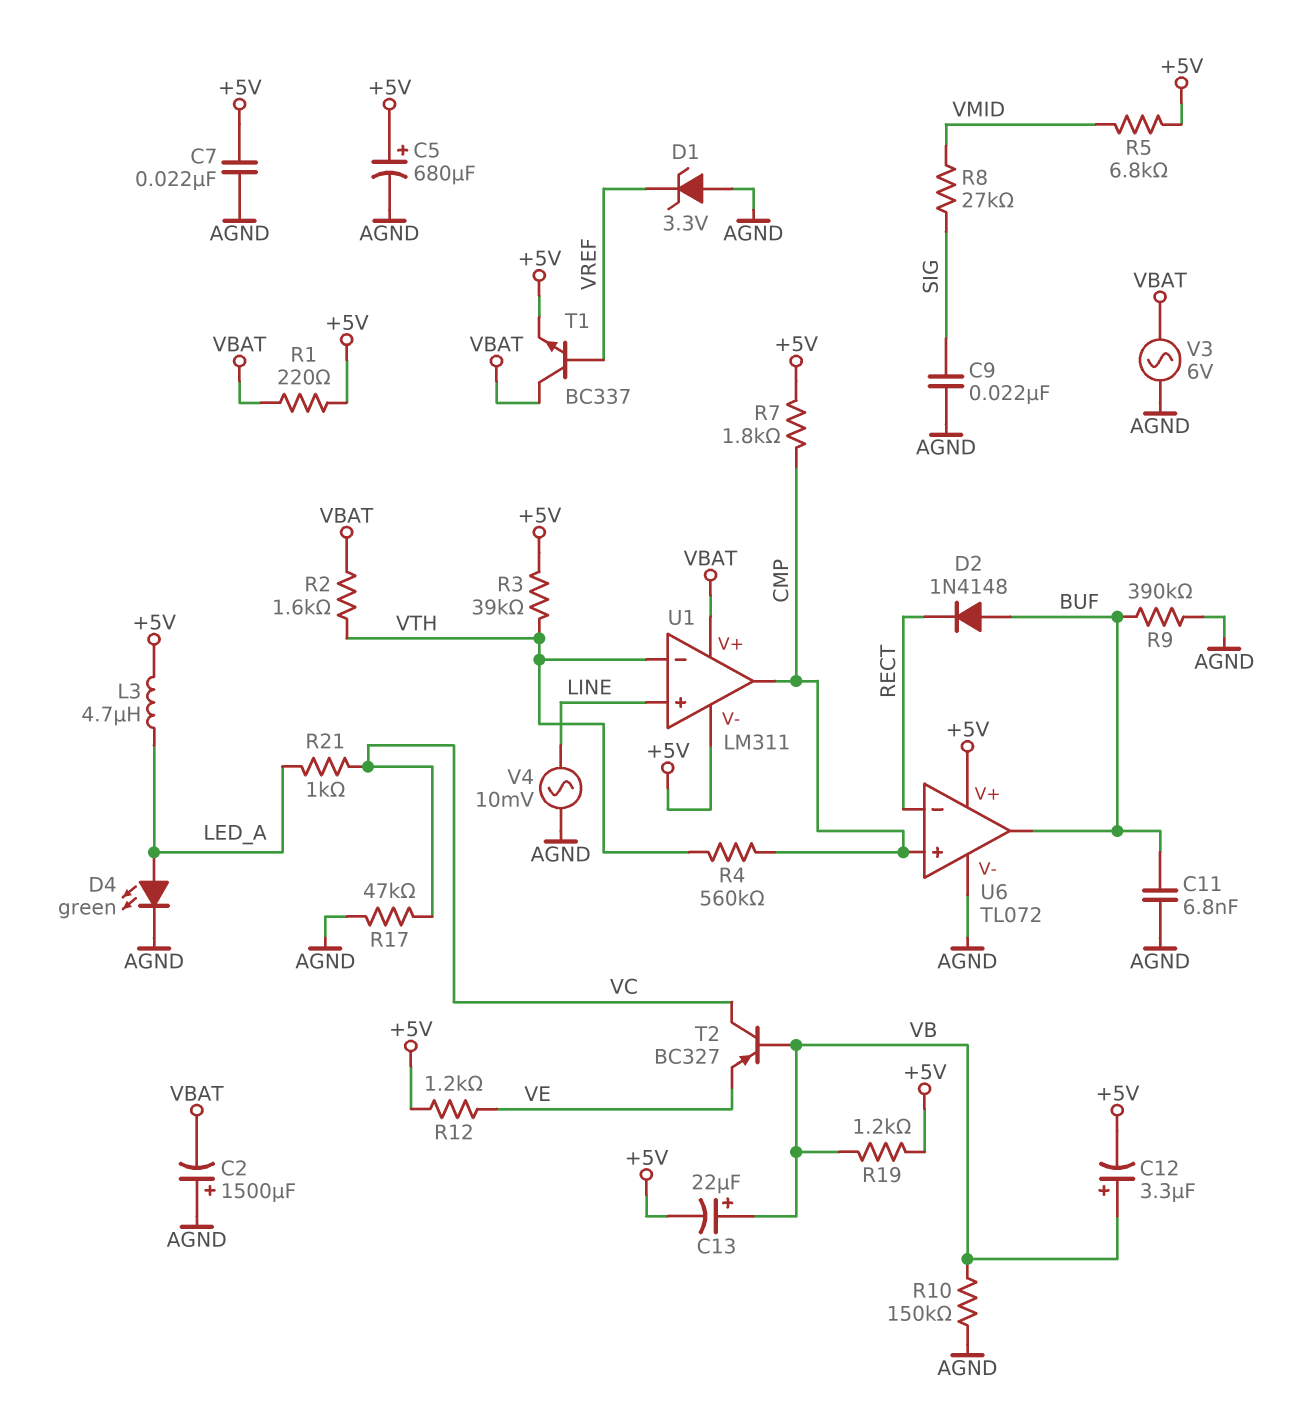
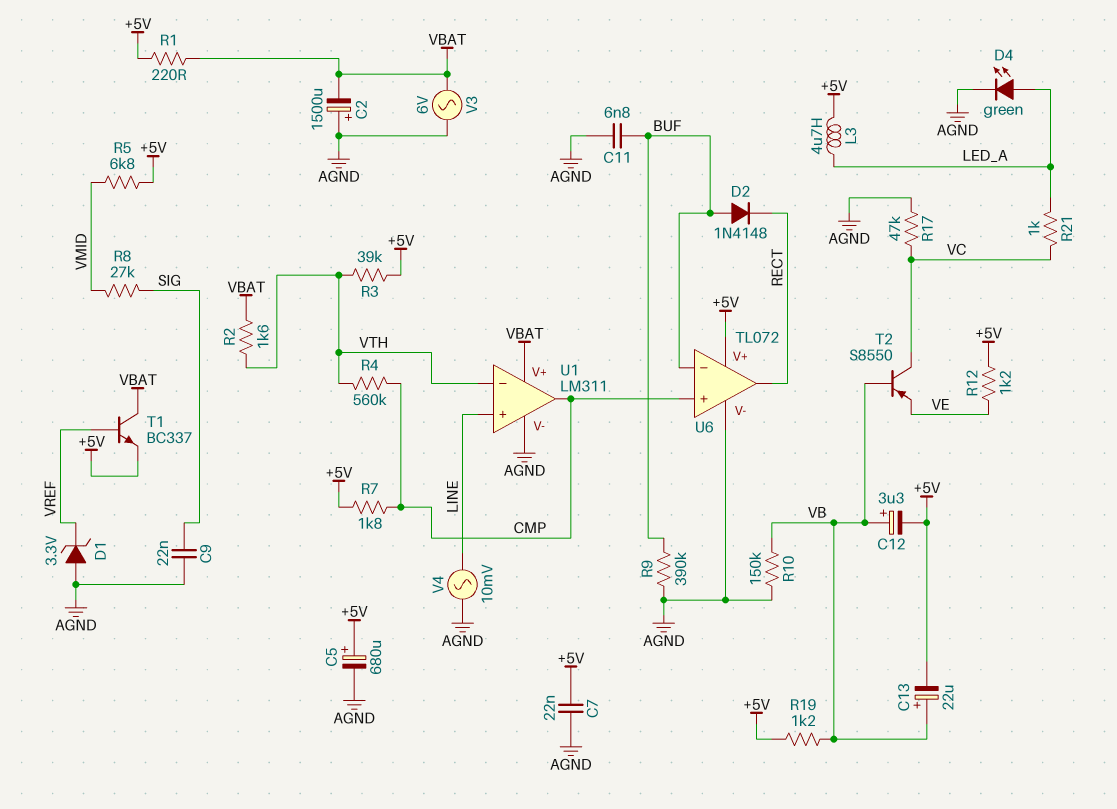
T2: PNP BC327 (B VB, C VC, E VE) -> PNP S8550 (B VB, C VC, E VE)
U1 pin V-: +5V -> AGND
U6 pin in-: RECT -> BUF
U6 pin out: BUF -> RECT

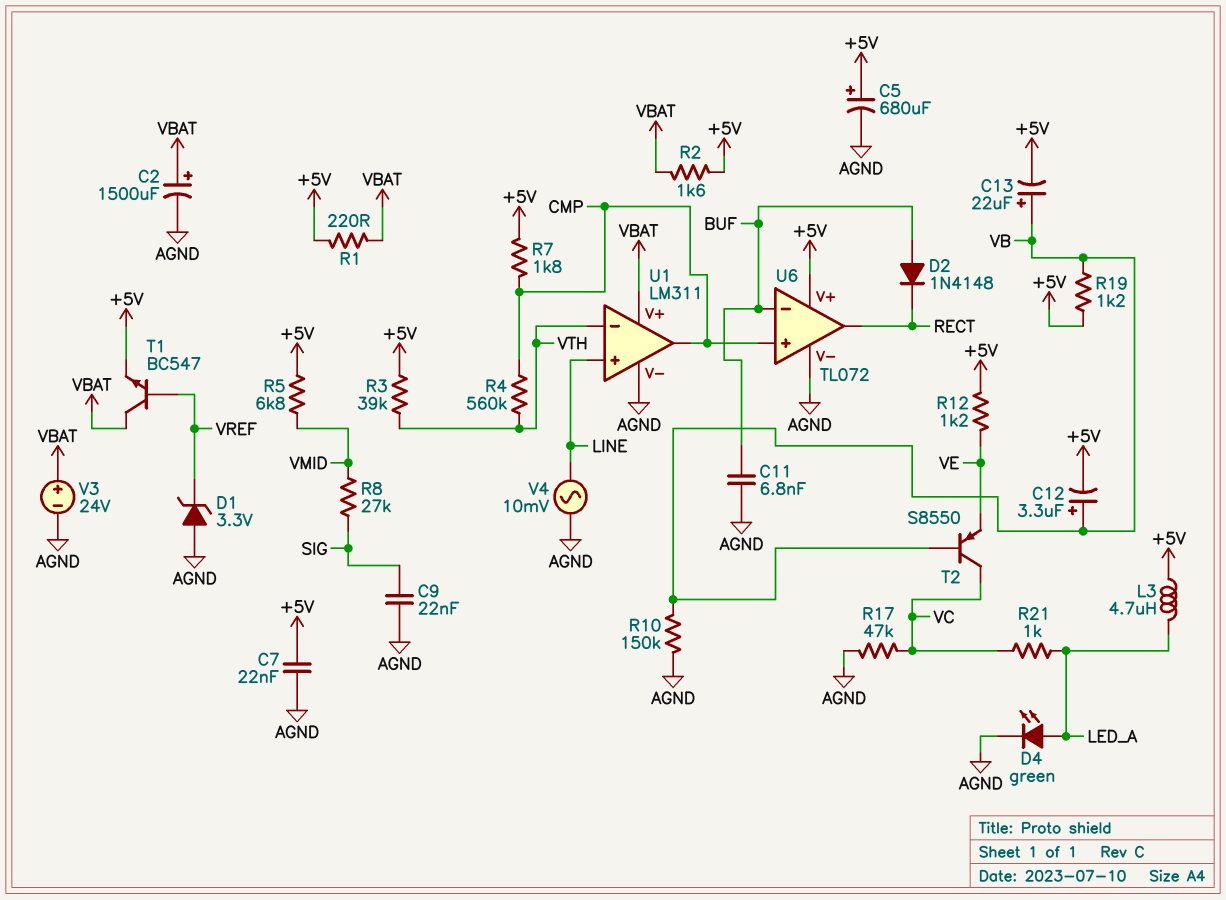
C2: 1500uF (plus AGND, minus VBAT) -> 1500uF (plus VBAT, minus AGND)
R2: 1.6k (VBAT, VTH) -> 1.6k (+5V, VBAT)
R9: 390k (AGND, BUF) -> none
T1: NPN BC337 (B VREF, C VBAT, E +5V) -> NPN BC547 (B VREF, C VBAT, E +5V)
V3: AC 6V (AGND, VBAT) -> 24V (plus VBAT, minus AGND)

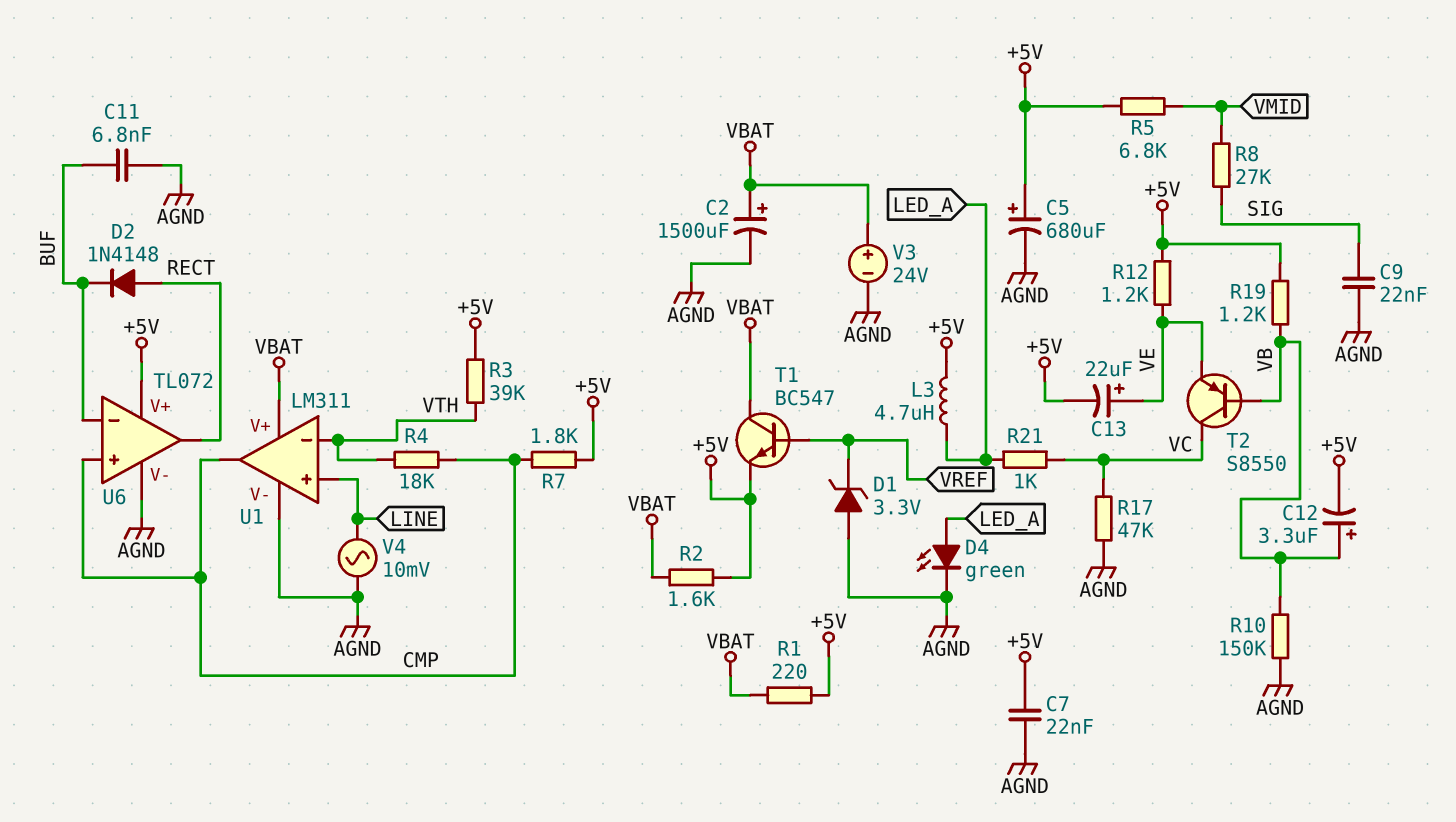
C13: 22uF (plus VB, minus +5V) -> 22uF (plus VE, minus +5V)
D2: diode 1N4148 (A BUF, K RECT) -> diode 1N4148 (A RECT, K BUF)
R4: 560k (CMP, VTH) -> 18k (CMP, VTH)

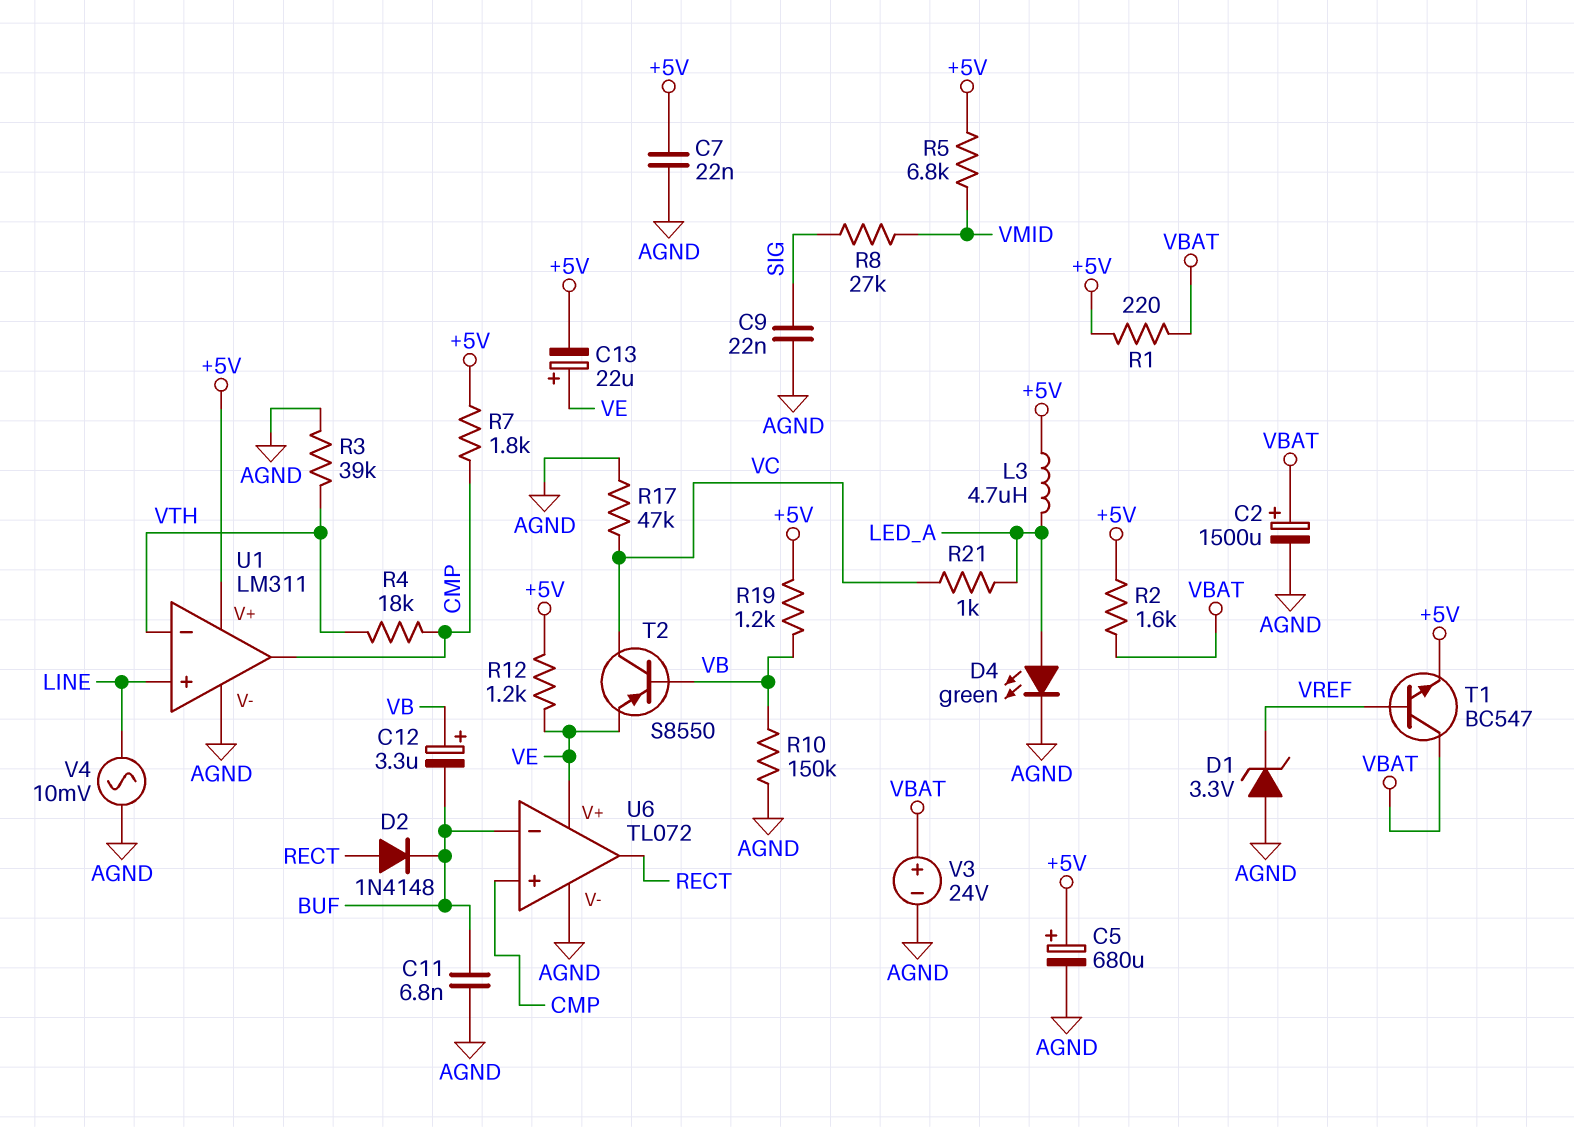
C12: 3.3uF (plus VB, minus +5V) -> 3.3uF (plus VB, minus BUF)
R3: 39k (+5V, VTH) -> 39k (AGND, VTH)
U1 pin V+: VBAT -> +5V
U6 pin V+: +5V -> VE

